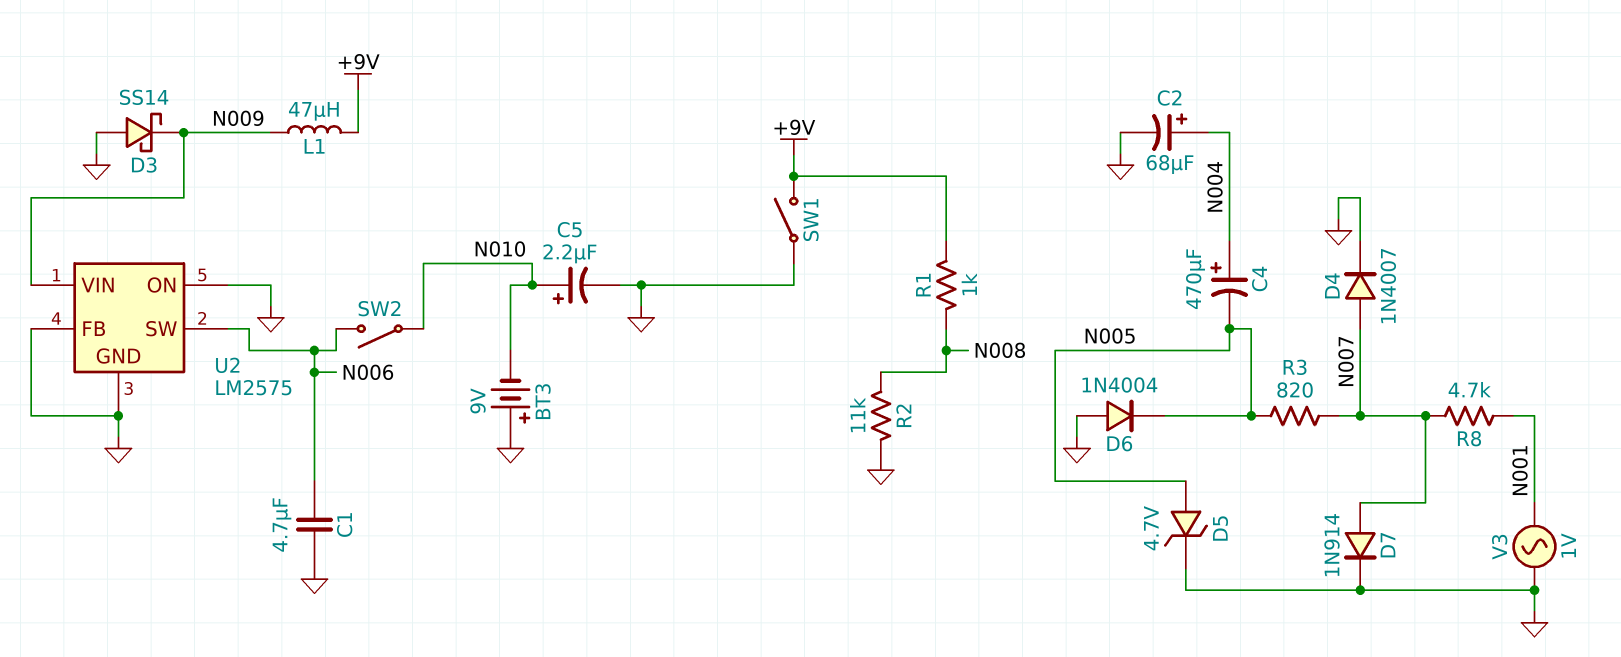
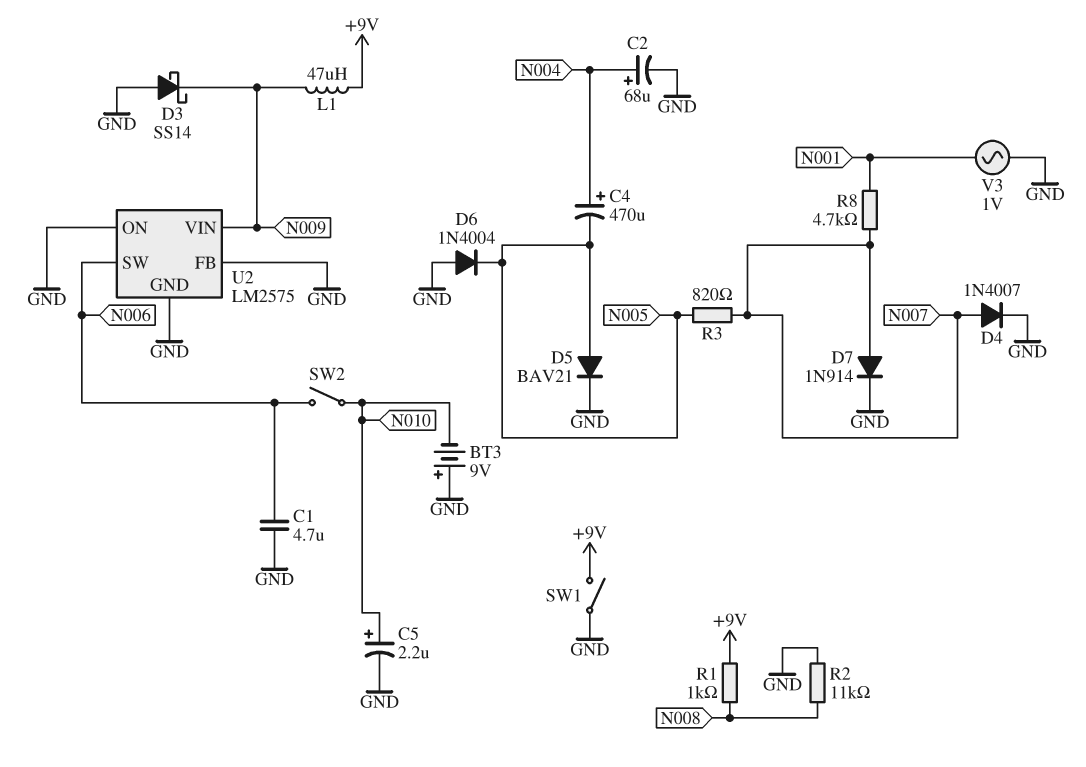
D5: zener 4.7V (A N005, K GND) -> diode BAV21 (A N005, K GND)

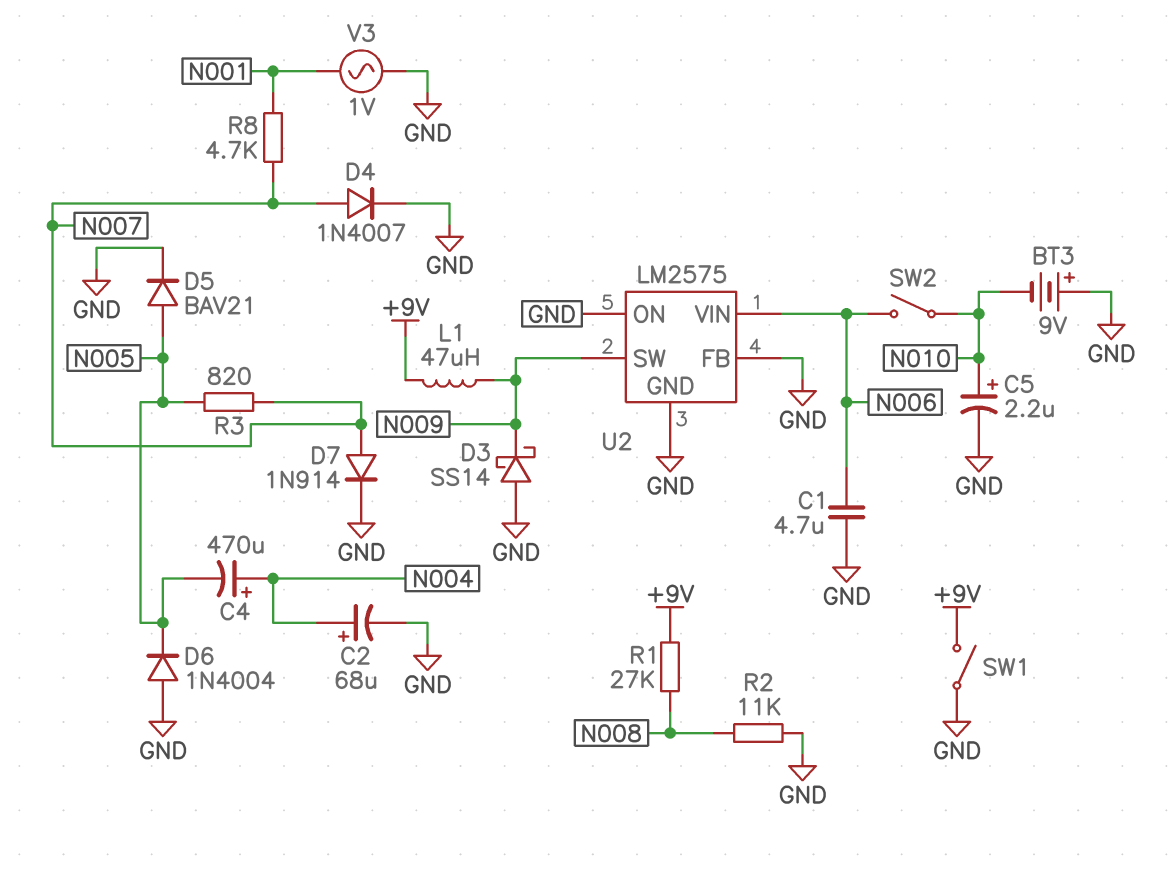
R1: 1k (+9V, N008) -> 27k (+9V, N008)
U2 pin SW: N006 -> N009
U2 pin VIN: N009 -> N006

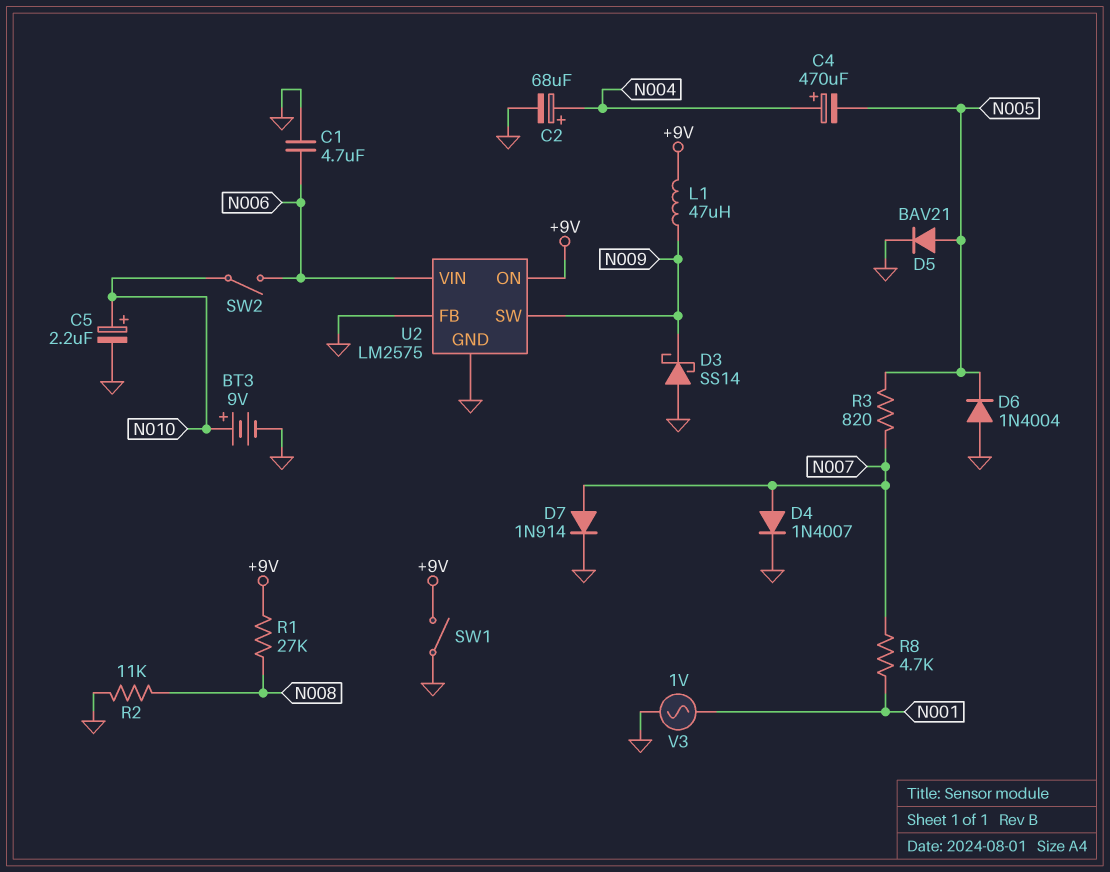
BT3: 9V (plus GND, minus N010) -> 9V (plus N010, minus GND)
U2 pin ON: GND -> +9V

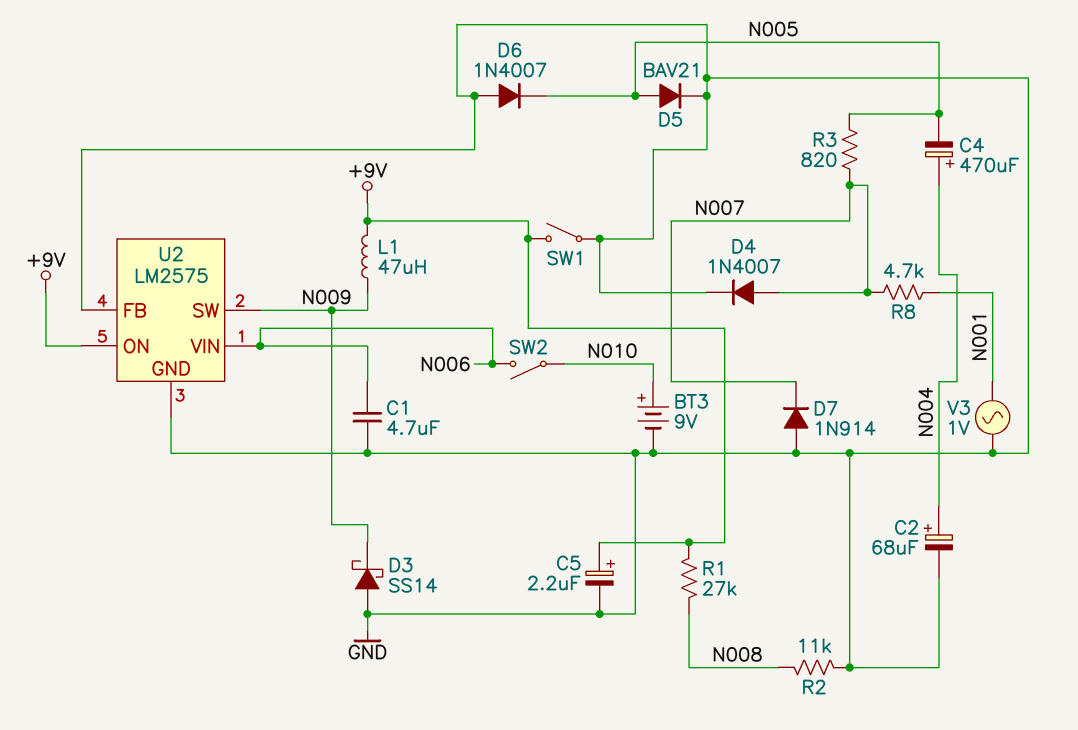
C5: 2.2uF (plus N010, minus GND) -> 2.2uF (plus +9V, minus GND)
D6: diode 1N4004 (A GND, K N005) -> diode 1N4007 (A GND, K N005)
D7: diode 1N914 (A N007, K GND) -> diode 1N914 (A GND, K N007)

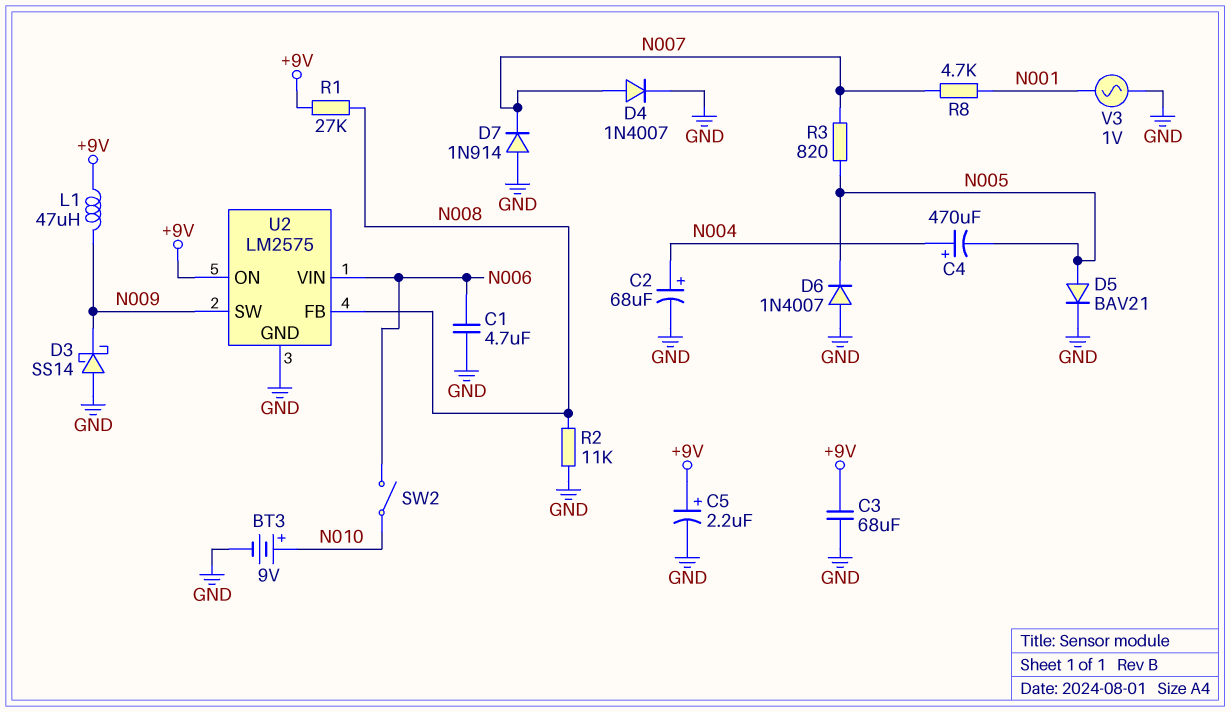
C3: none -> 68uF (+9V, GND)
SW1: switch (+9V, GND) -> none
U2 pin FB: GND -> N008

